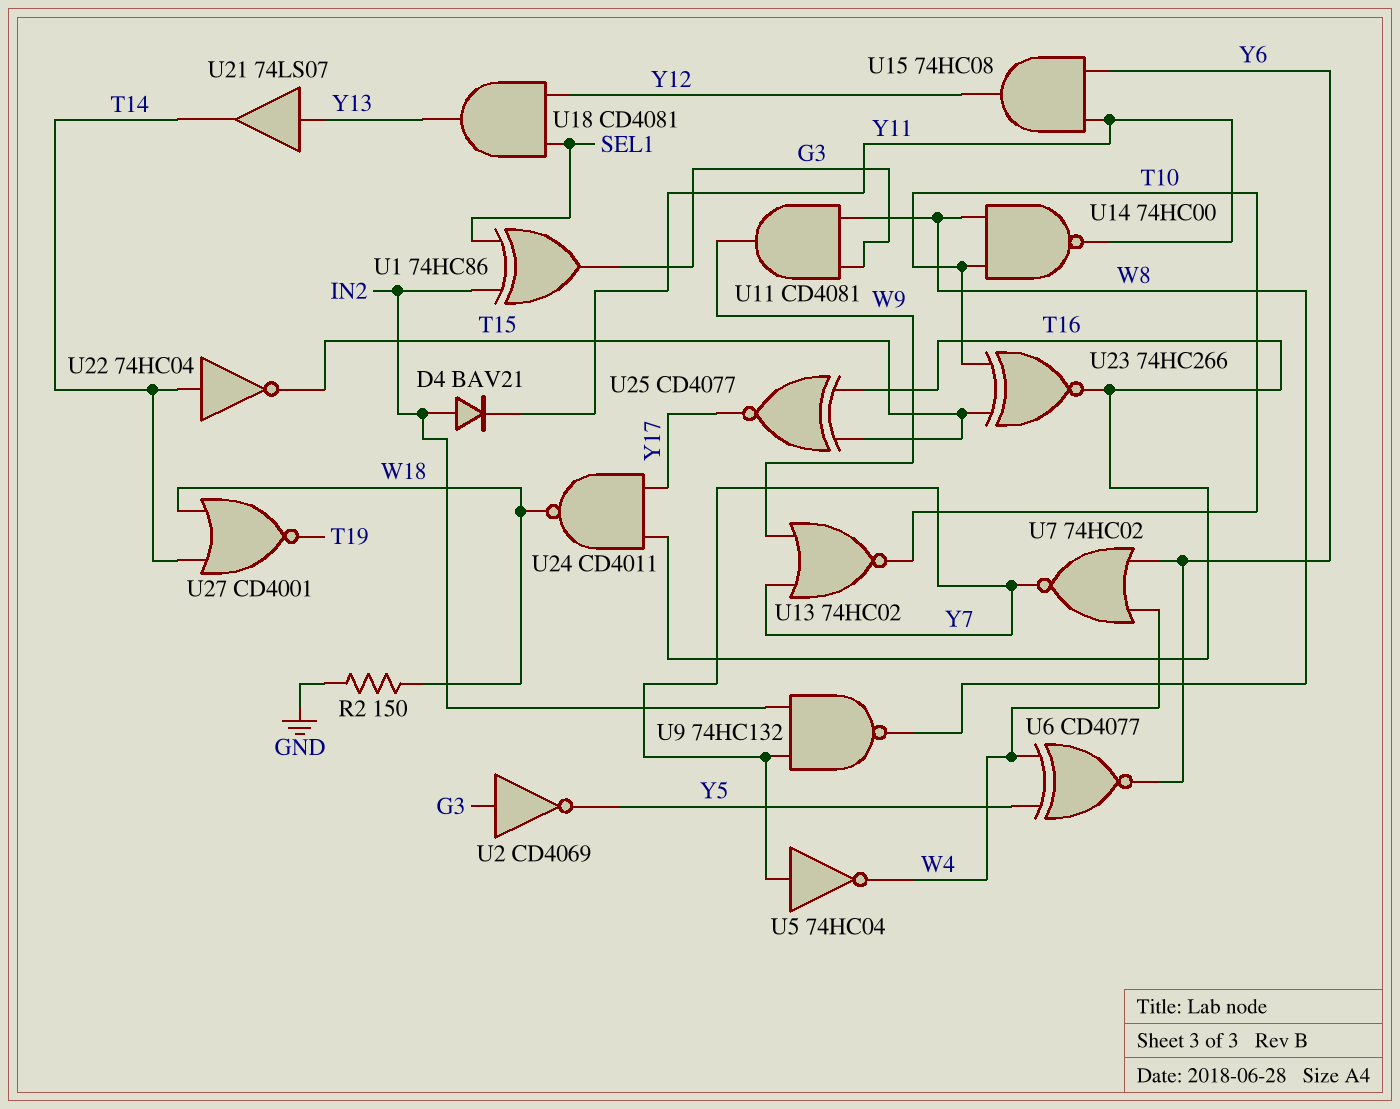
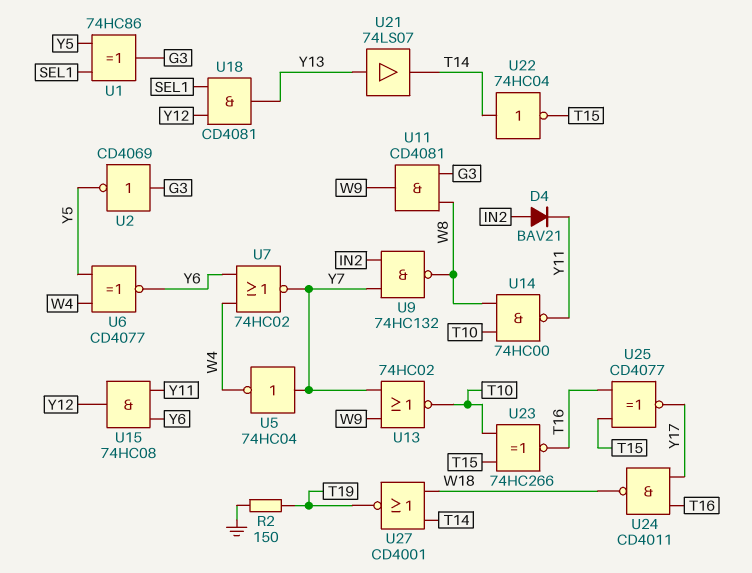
R2: 150 (GND, W18) -> 150 (GND, T19)
U1: XOR 74HC86 (in IN2, in SEL1, out G3) -> XOR 74HC86 (in SEL1, in Y5, out G3)

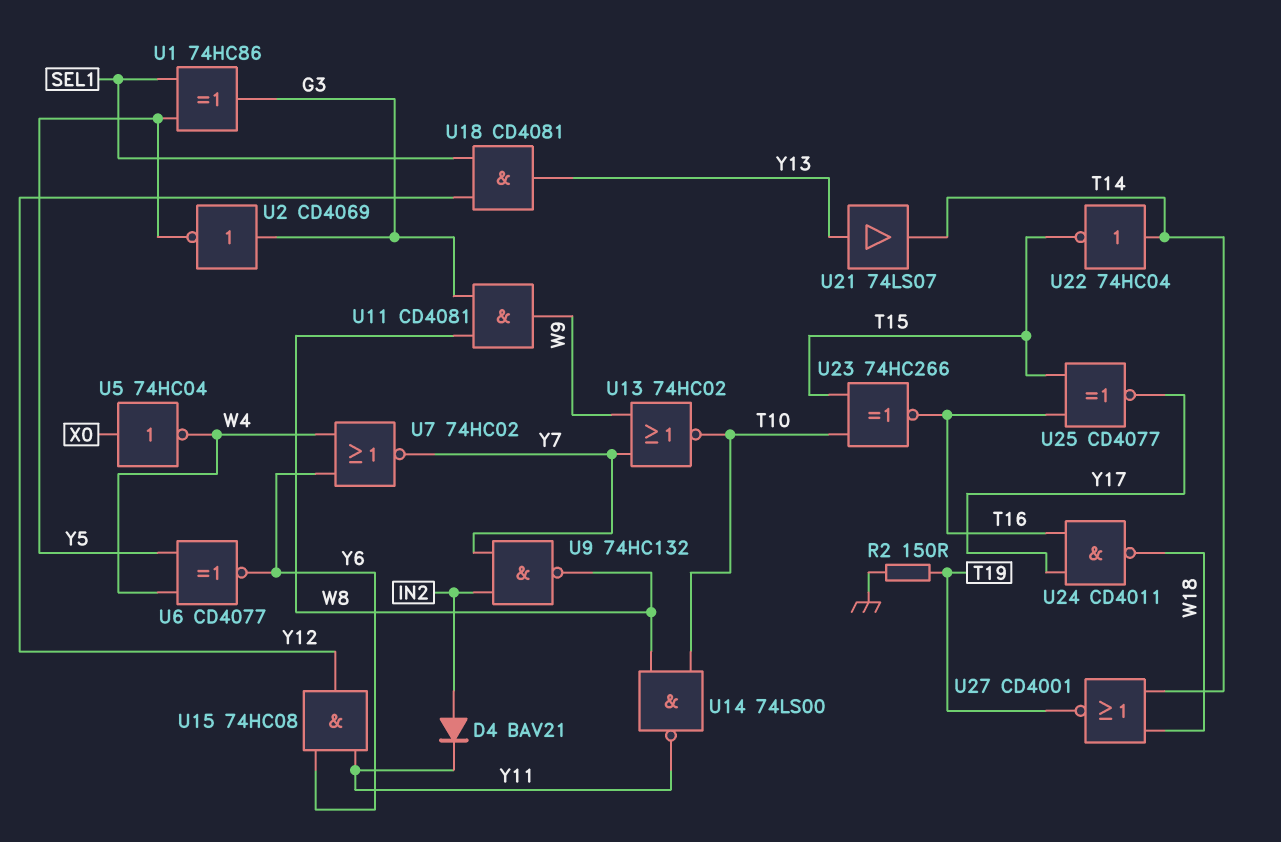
U5: NOT 74HC04 (in Y7, out W4) -> NOT 74HC04 (in X0, out W4)
U14: NAND 74HC00 (in T10, in W8, out Y11) -> NAND 74LS00 (in T10, in W8, out Y11)

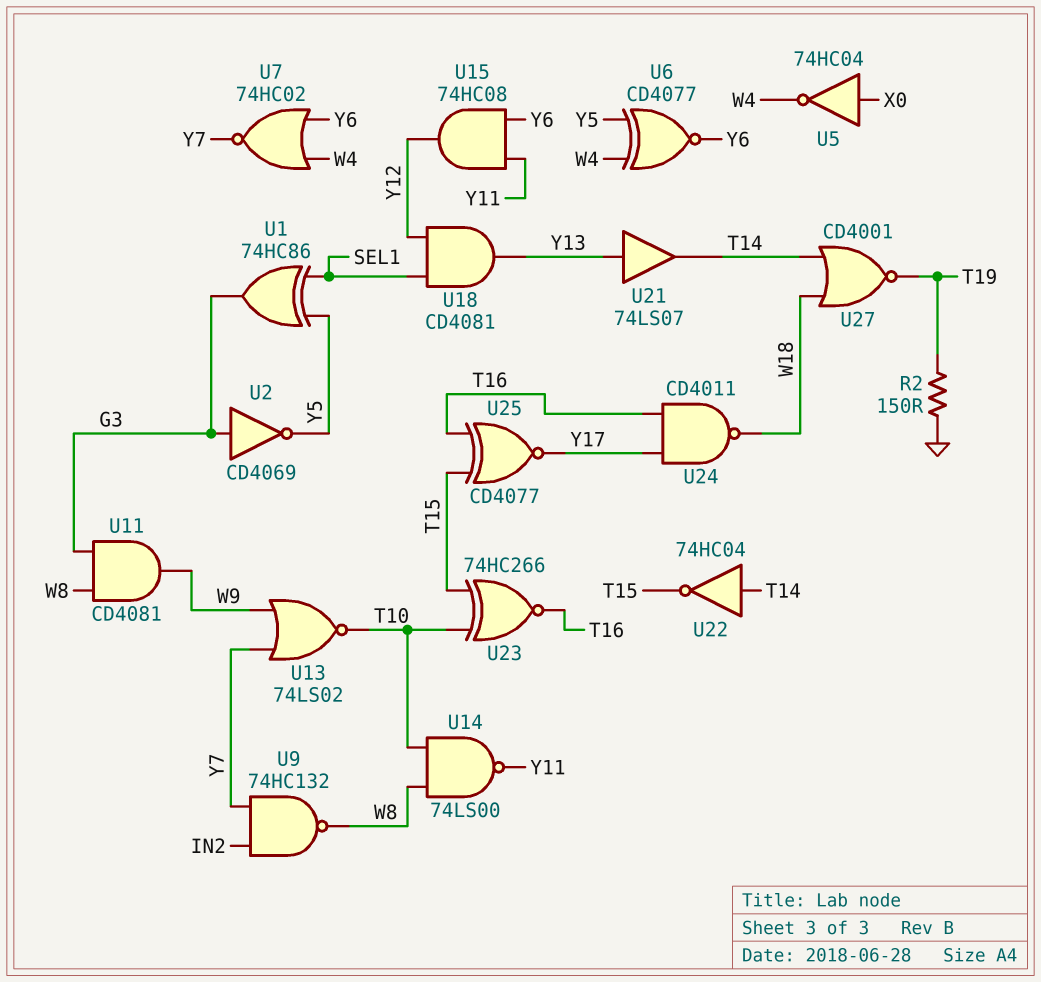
D4: diode BAV21 (A IN2, K Y11) -> none
U13: NOR 74HC02 (in W9, in Y7, out T10) -> NOR 74LS02 (in W9, in Y7, out T10)

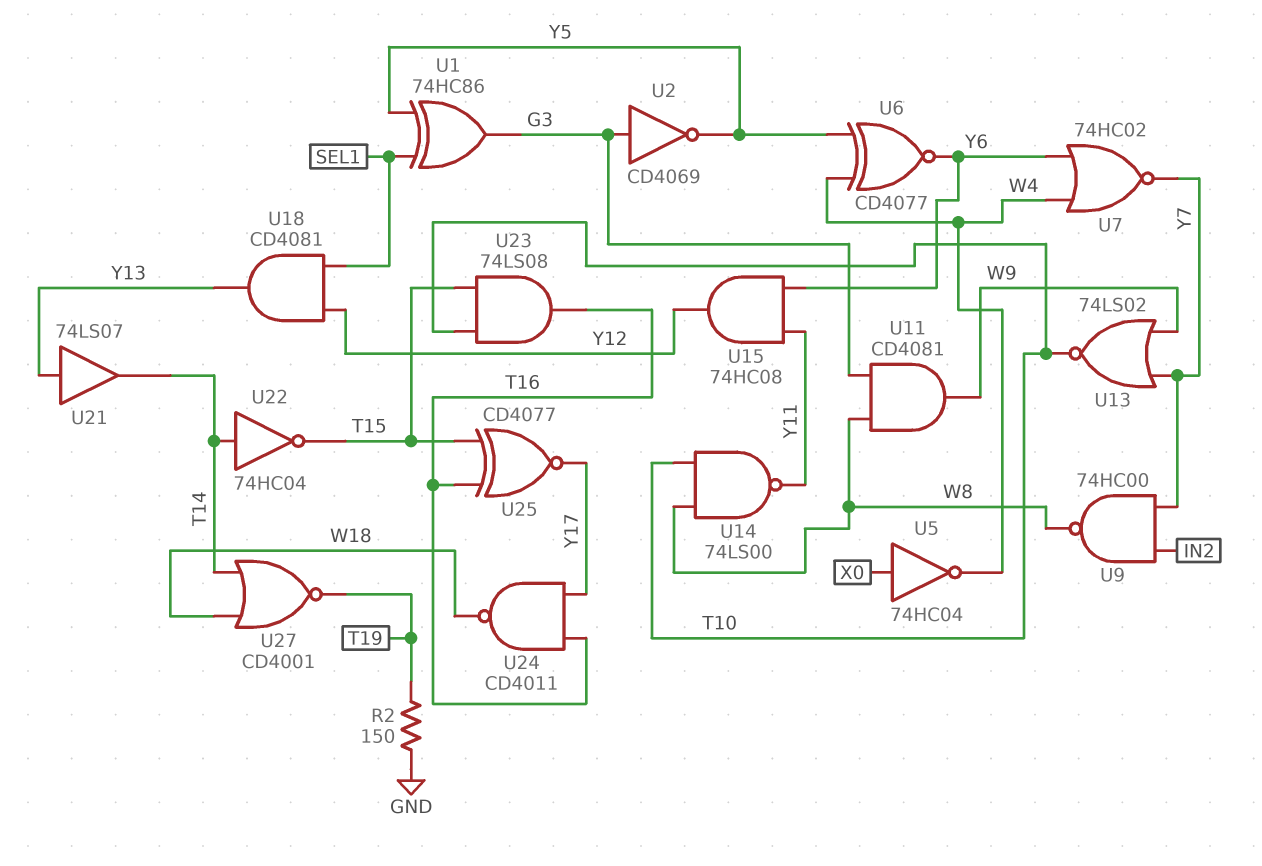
U9: NAND 74HC132 (in IN2, in Y7, out W8) -> NAND 74HC00 (in IN2, in Y7, out W8)
U23: XNOR 74HC266 (in T10, in T15, out T16) -> AND 74LS08 (in T10, in T15, out T16)

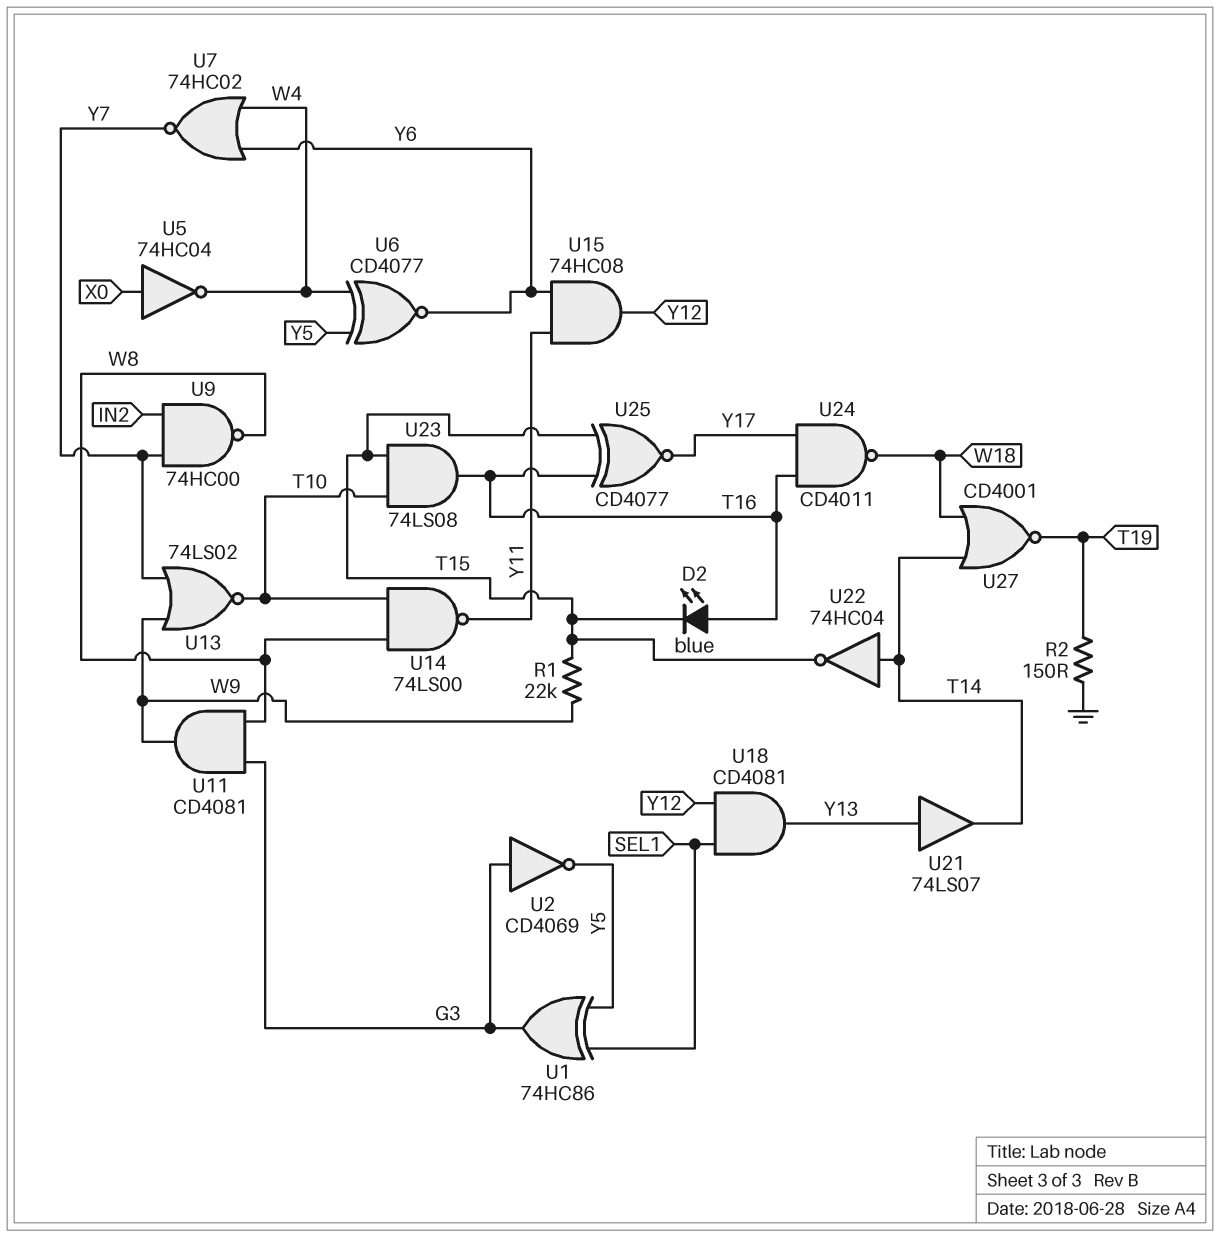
D2: none -> LED blue (A T16, K T15)
R1: none -> 22k (T15, W9)

